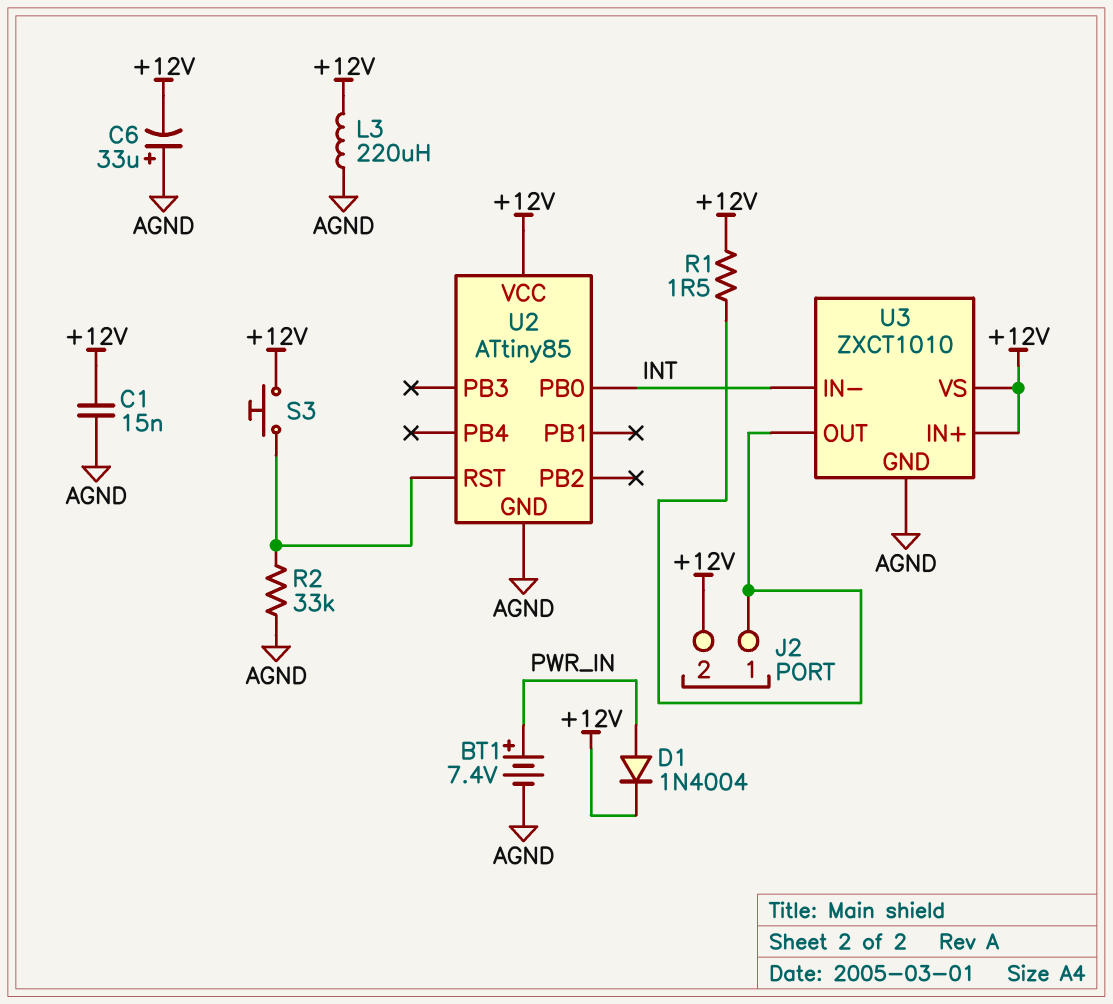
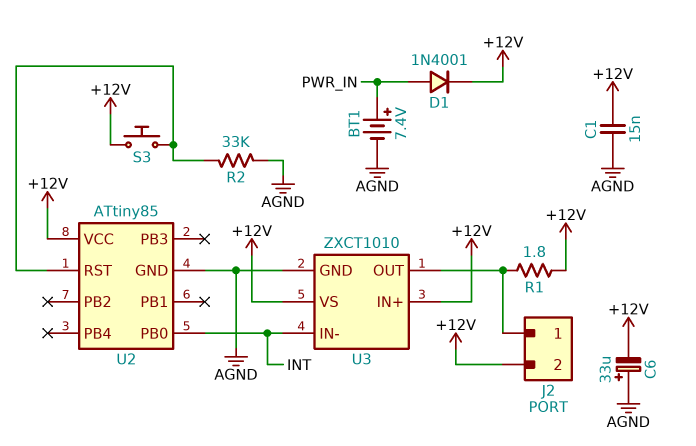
D1: diode 1N4004 (A PWR_IN, K +12V) -> diode 1N4001 (A PWR_IN, K +12V)
L3: 220uH (+12V, AGND) -> none
R1: 1.5 (+12V, J2/1) -> 1.8 (+12V, J2/1)

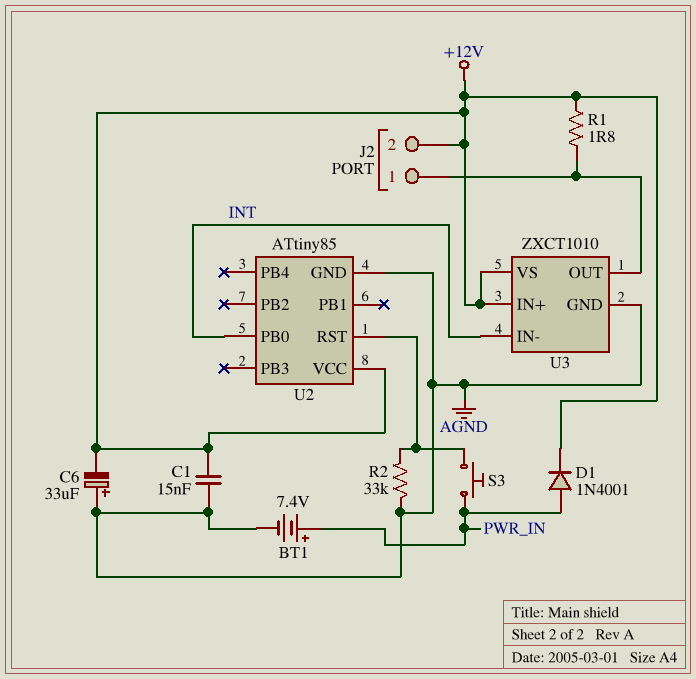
S3: button (+12V, U2/RST) -> button (PWR_IN, U2/RST)

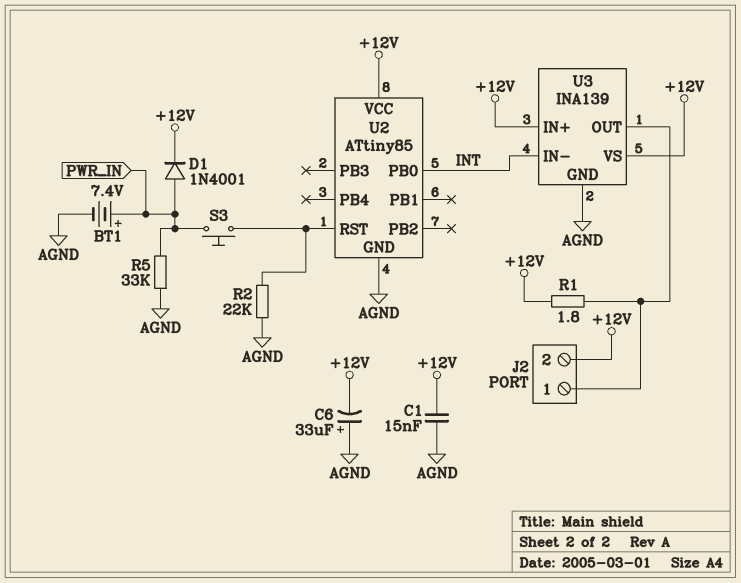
R2: 33k (AGND, U2/RST) -> 22k (AGND, U2/RST)
R5: none -> 33k (AGND, PWR_IN)
U3: ZXCT1010 -> INA139

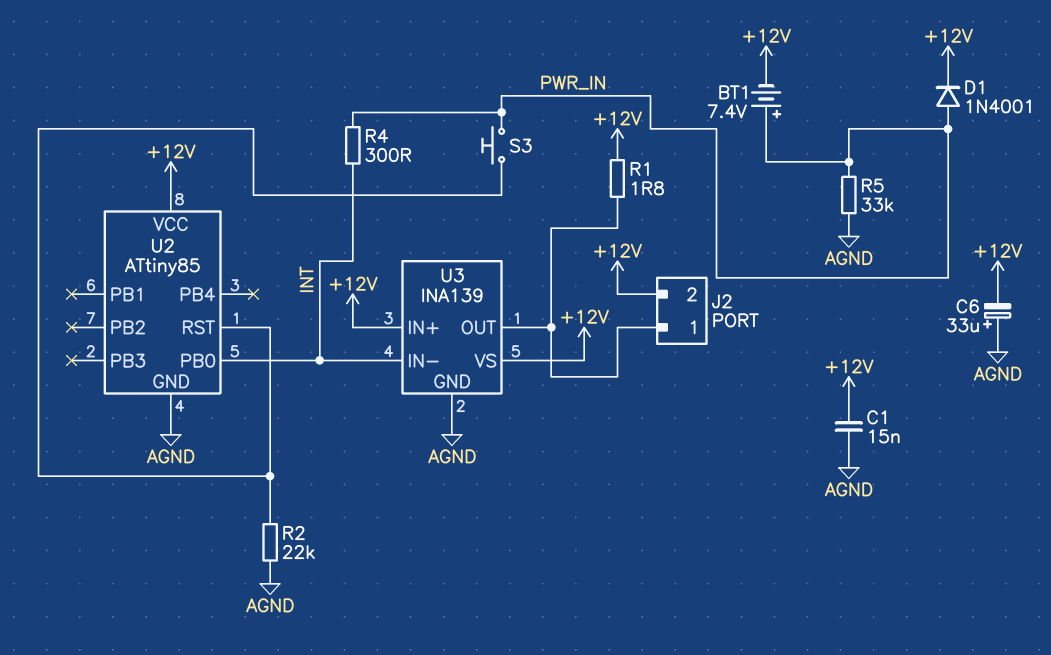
BT1: 7.4V (plus PWR_IN, minus AGND) -> 7.4V (plus PWR_IN, minus +12V)
R4: none -> 300 (INT, PWR_IN)

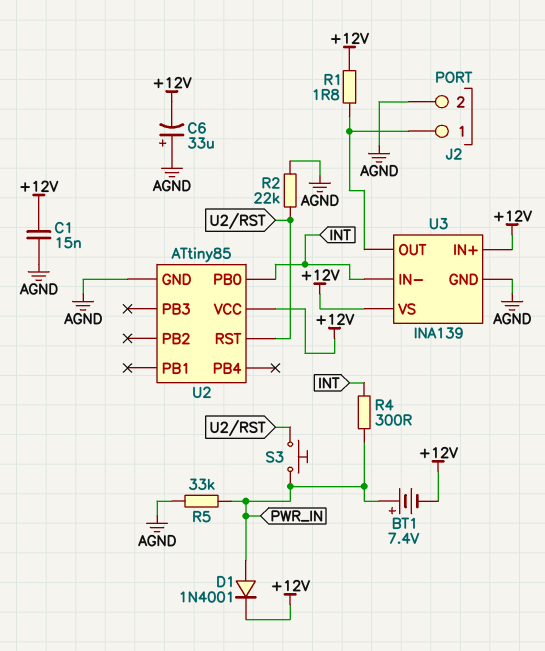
J2 pin 2: +12V -> AGND

